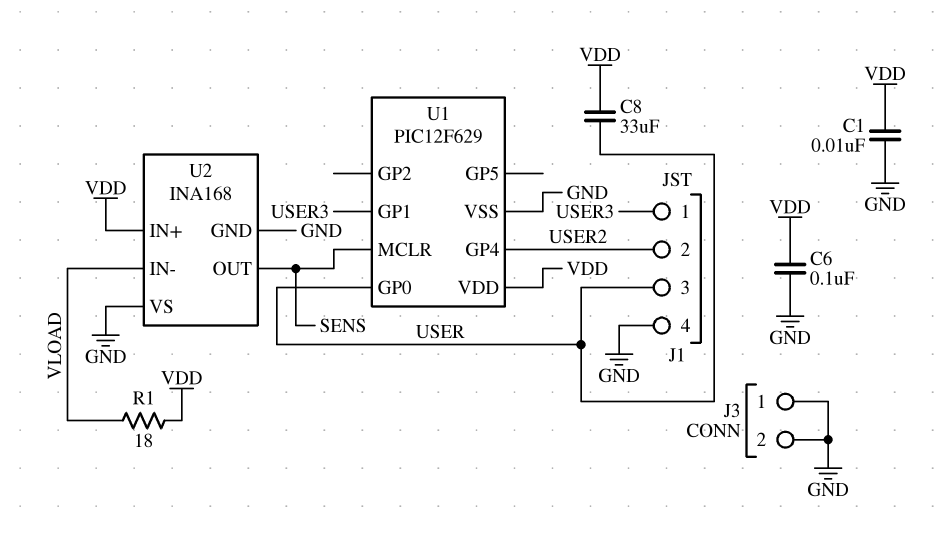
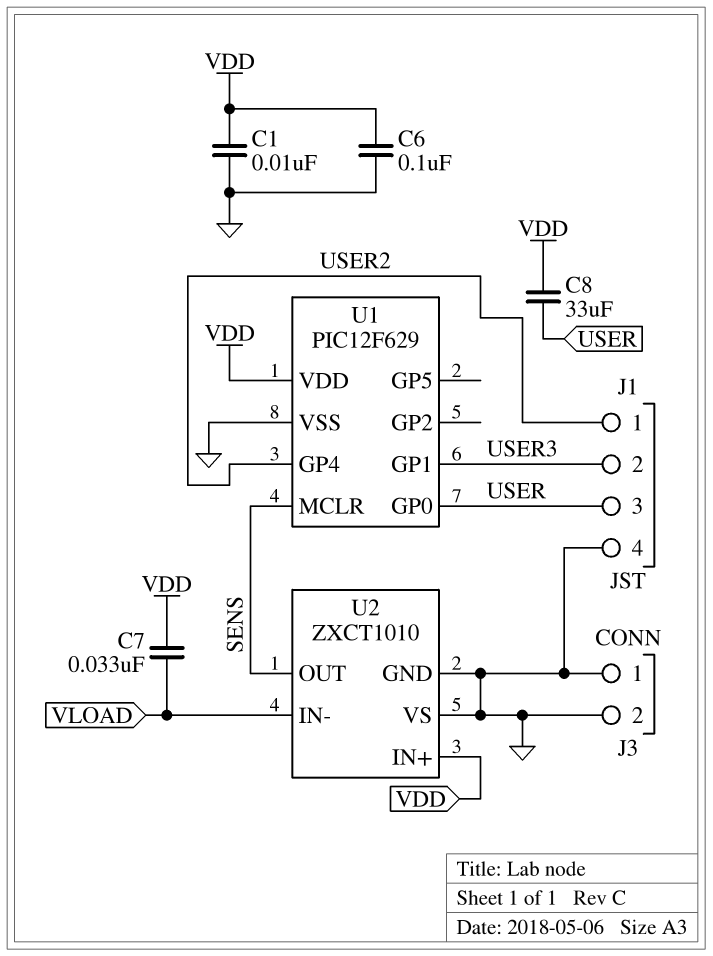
C7: none -> 33nF (VDD, VLOAD)
J1 pin 1: USER3 -> USER2
J1 pin 2: USER2 -> USER3
R1: 18 (VDD, VLOAD) -> none
U2: INA168 -> ZXCT1010

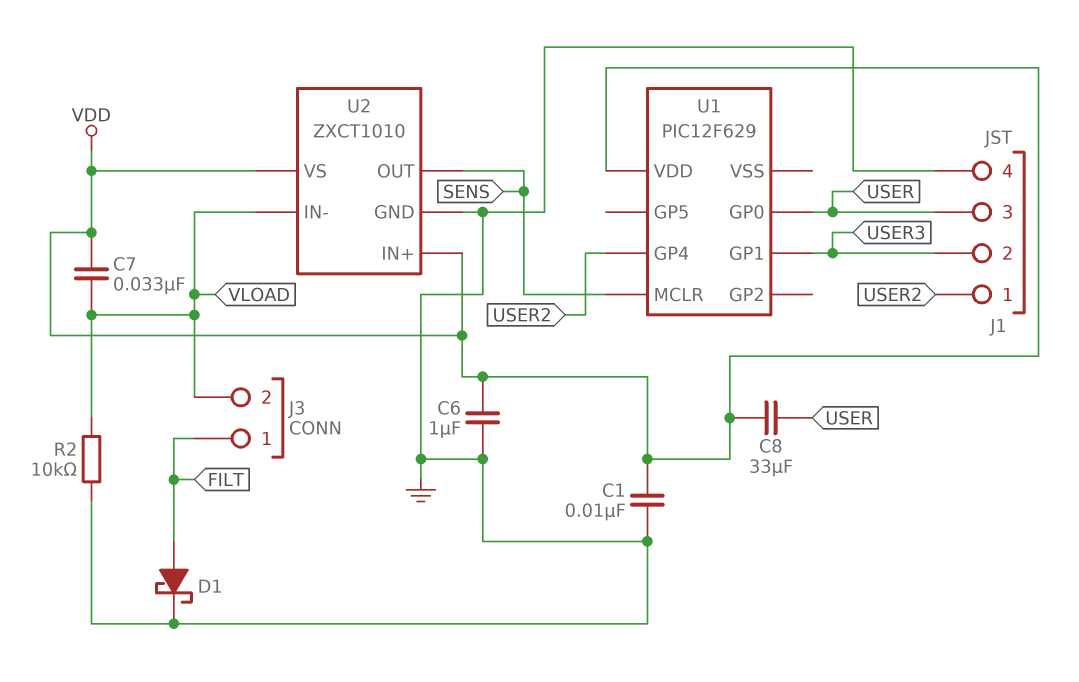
C6: 100nF (GND, VDD) -> 1uF (GND, VDD)
D1: none -> schottky (A FILT, K GND)
J3 pin 1: GND -> FILT
J3 pin 2: GND -> VLOAD
R2: none -> 10k (GND, VLOAD)
U1 pin VSS: GND -> none
U2 pin VS: GND -> VDD

